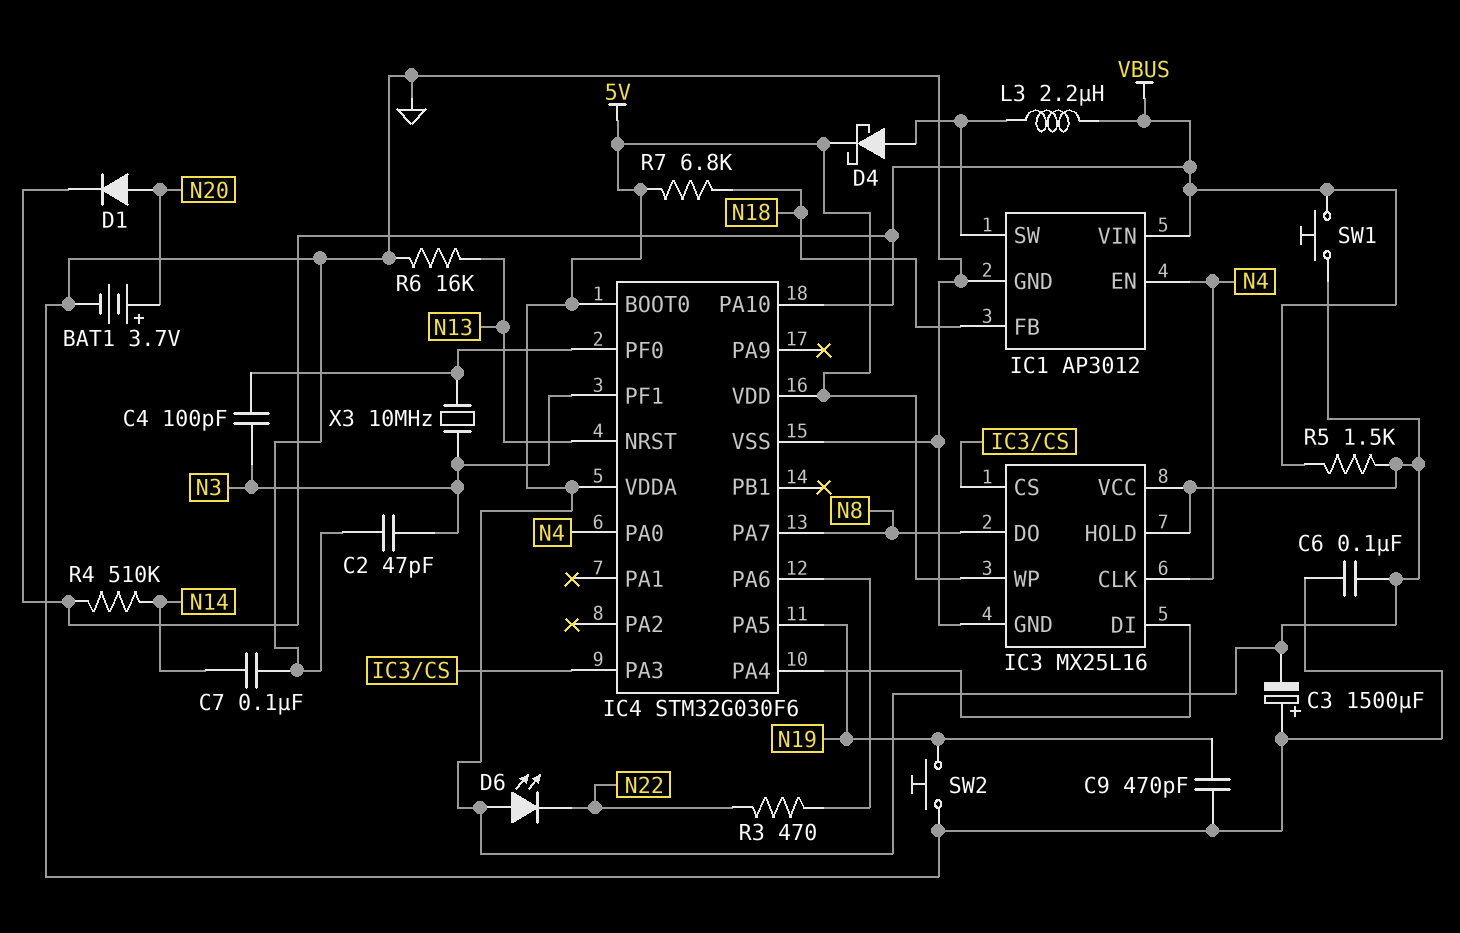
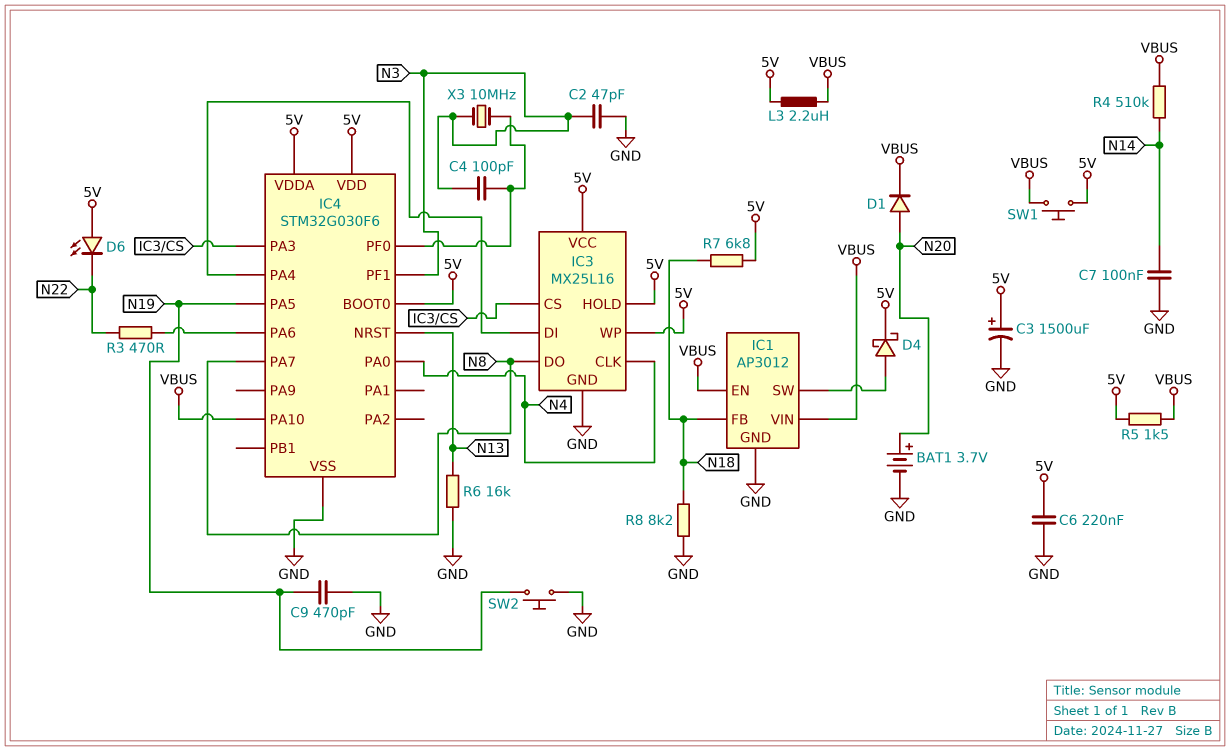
C3: 1500uF (plus GND, minus 5V) -> 1500uF (plus 5V, minus GND)
C6: 100nF (5V, GND) -> 220nF (5V, GND)
IC1 pin EN: N4 -> VBUS
L3: 2.2uH (IC1/SW, VBUS) -> 2.2uH (5V, VBUS)
R8: none -> 8.2k (GND, N18)

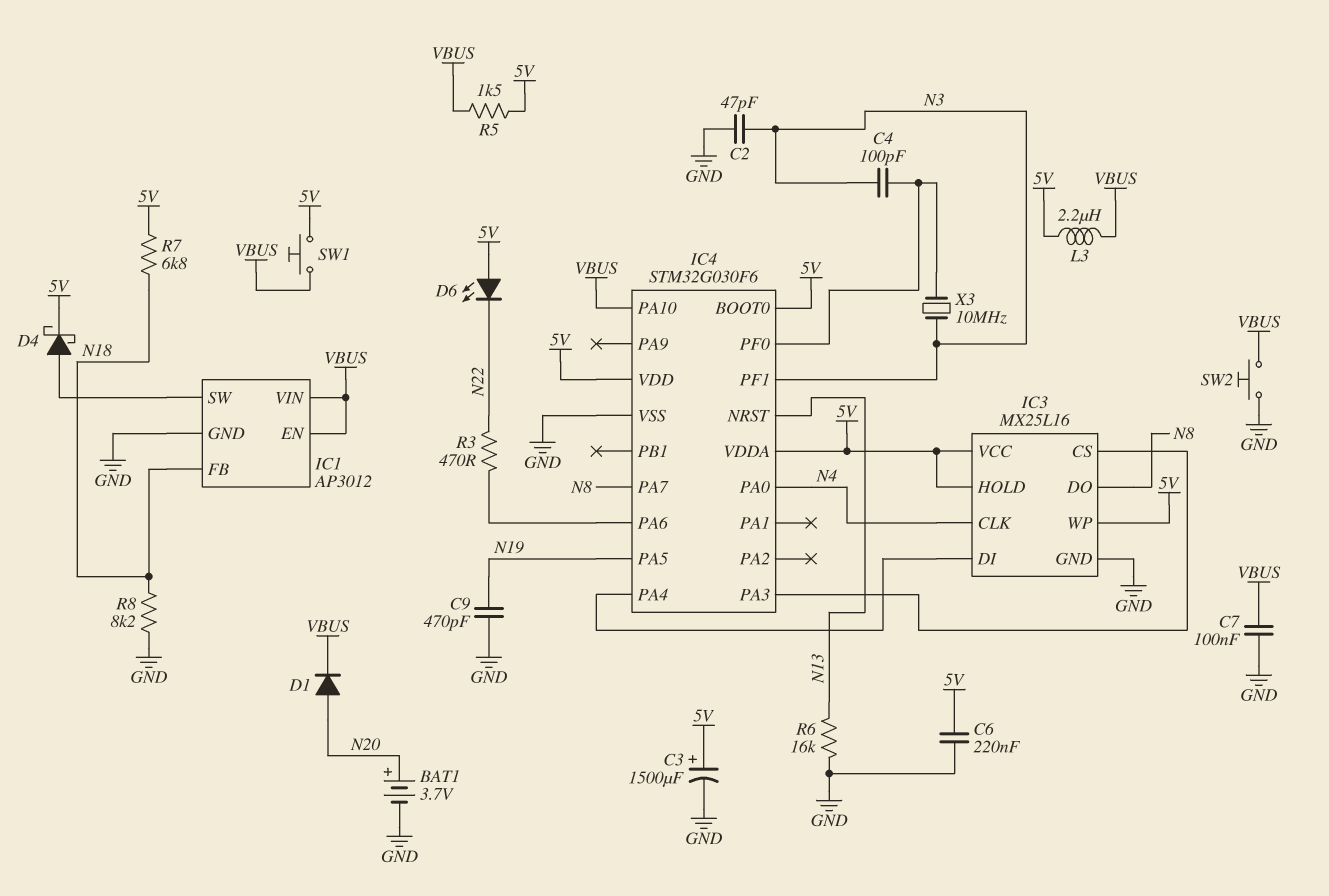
C7: 100nF (GND, N14) -> 100nF (GND, VBUS)
R4: 510k (N14, VBUS) -> none
SW2: button (GND, N19) -> button (GND, VBUS)

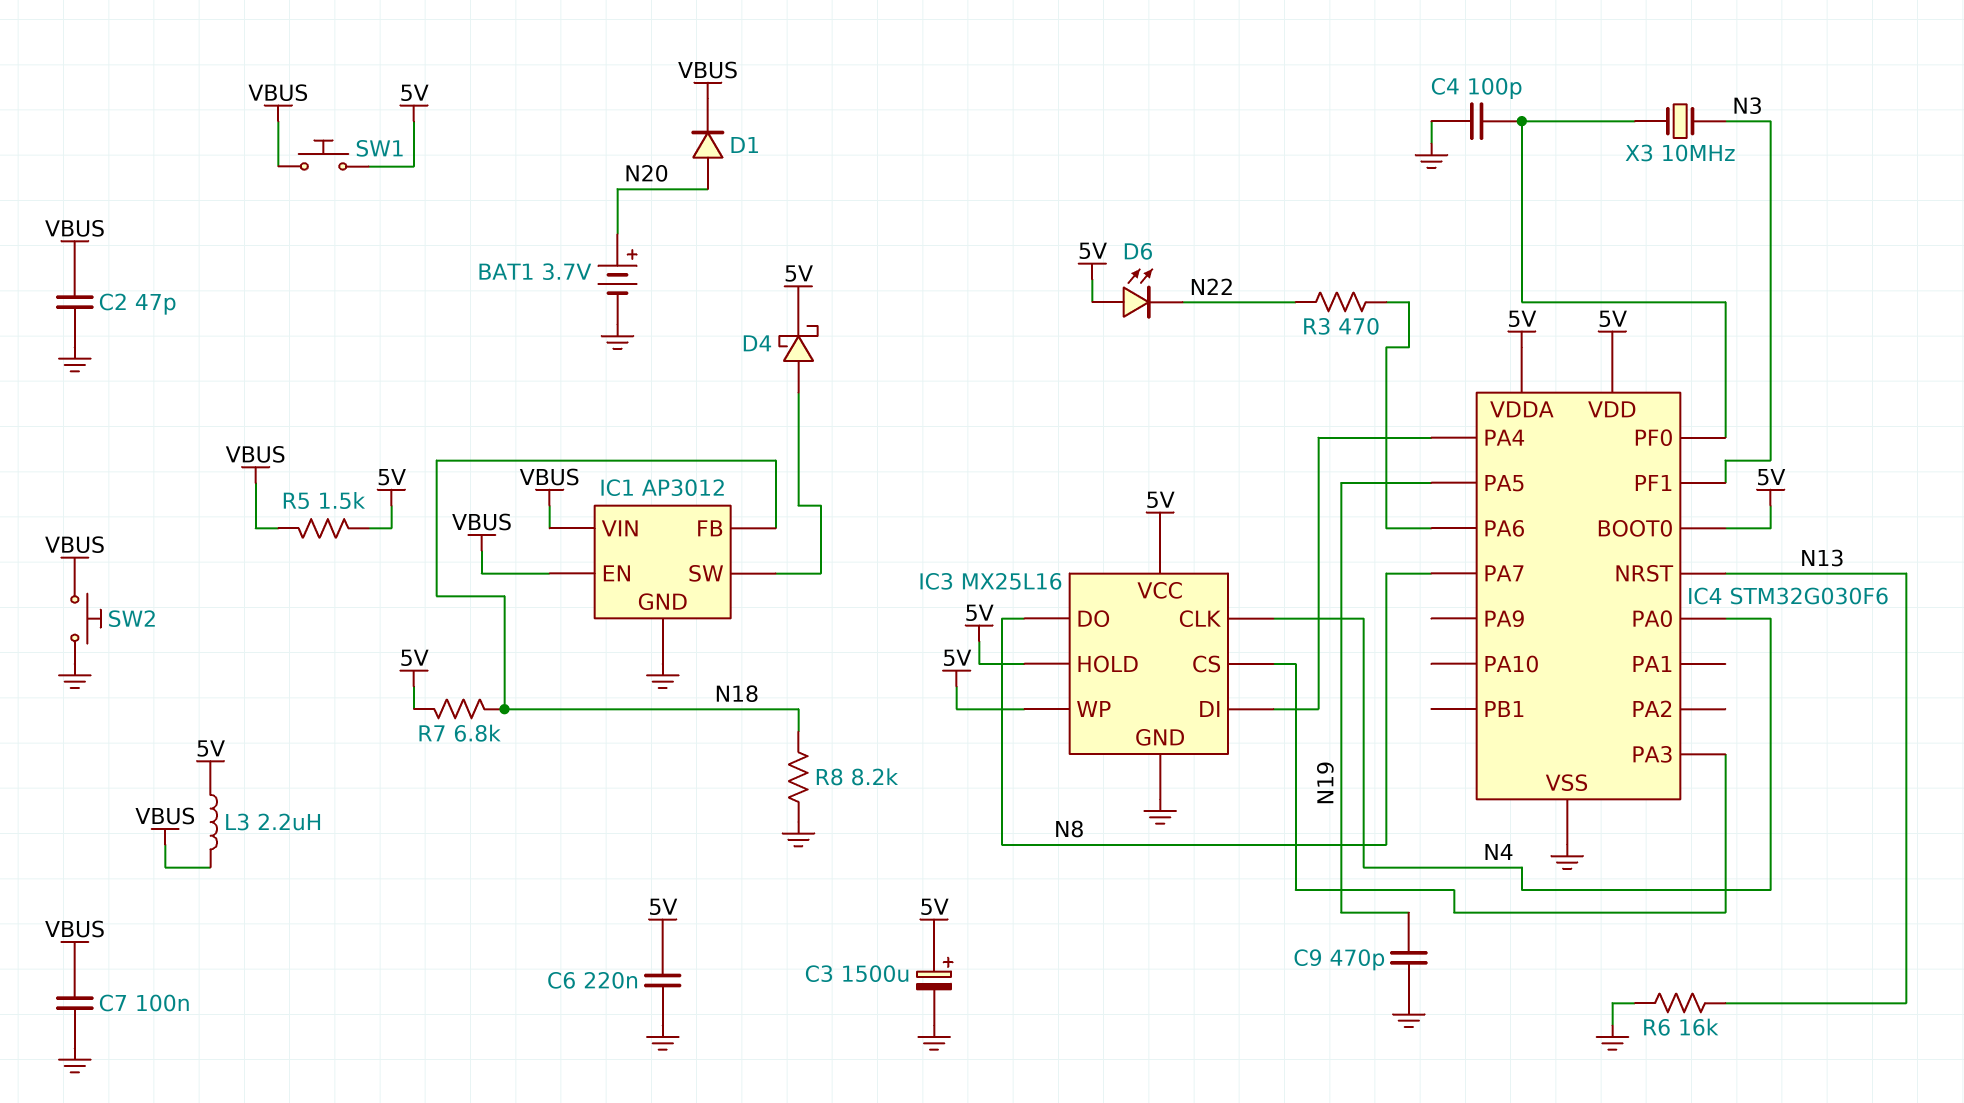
C2: 47pF (GND, N3) -> 47pF (GND, VBUS)
C4: 100pF (IC4/PF0, N3) -> 100pF (GND, IC4/PF0)
IC4 pin PA10: VBUS -> none

